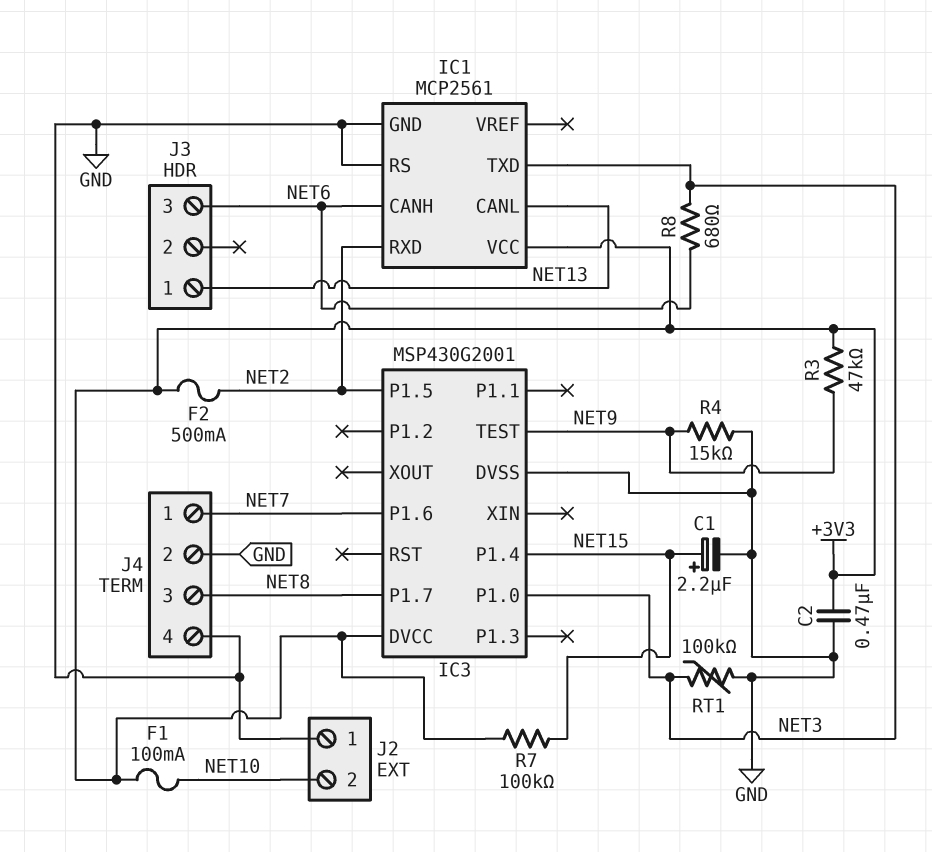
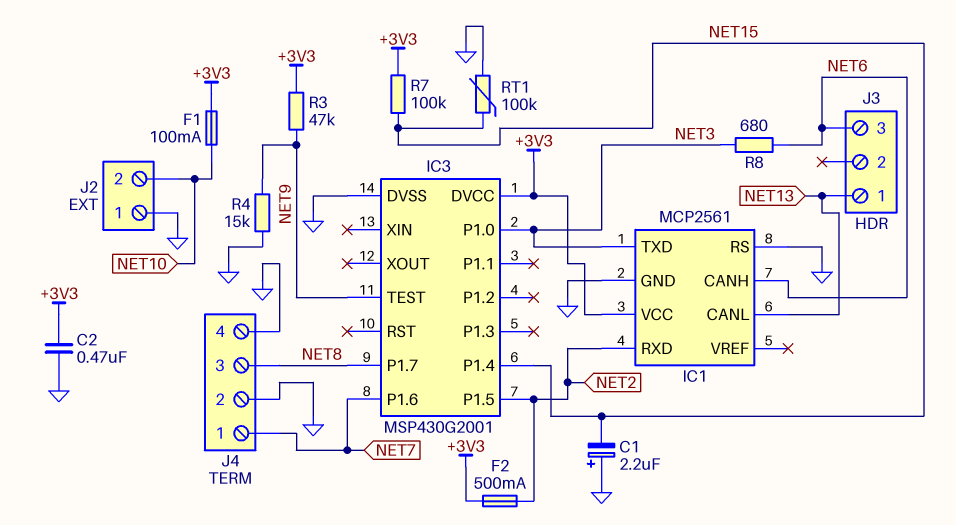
C1: 2.2uF (plus NET15, minus GND) -> 2.2uF (plus GND, minus NET15)
RT1: 100k (GND, NET3) -> 100k (GND, NET15)

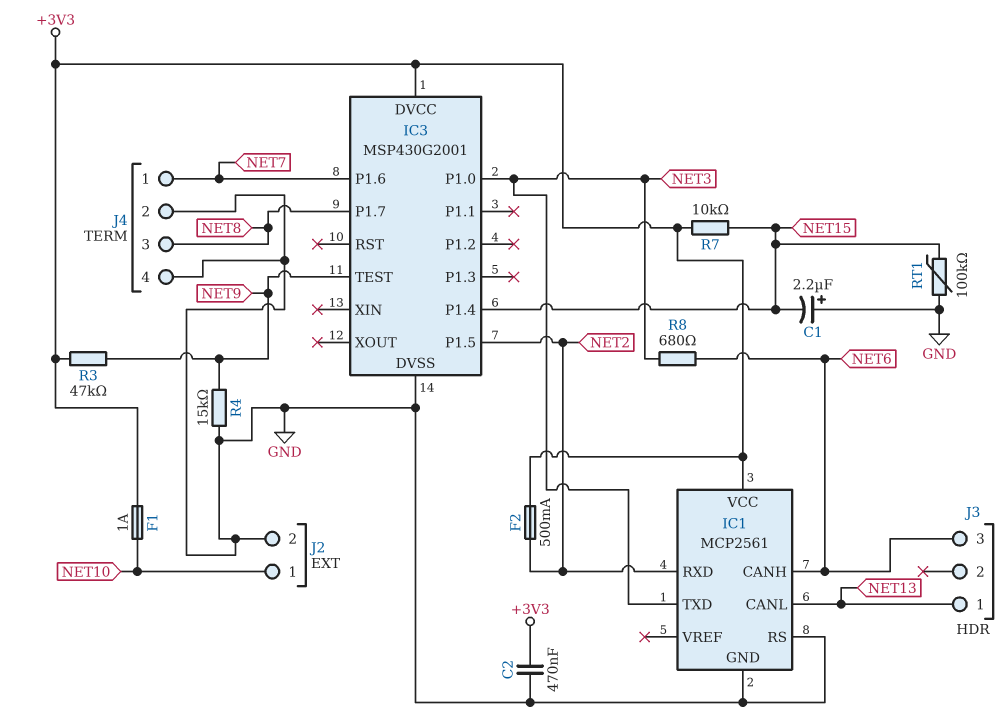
F1: 100mA (+3V3, NET10) -> 1A (+3V3, NET10)
J2 pin 1: GND -> NET10
J2 pin 2: NET10 -> GND
R7: 100k (+3V3, NET15) -> 10k (+3V3, NET15)

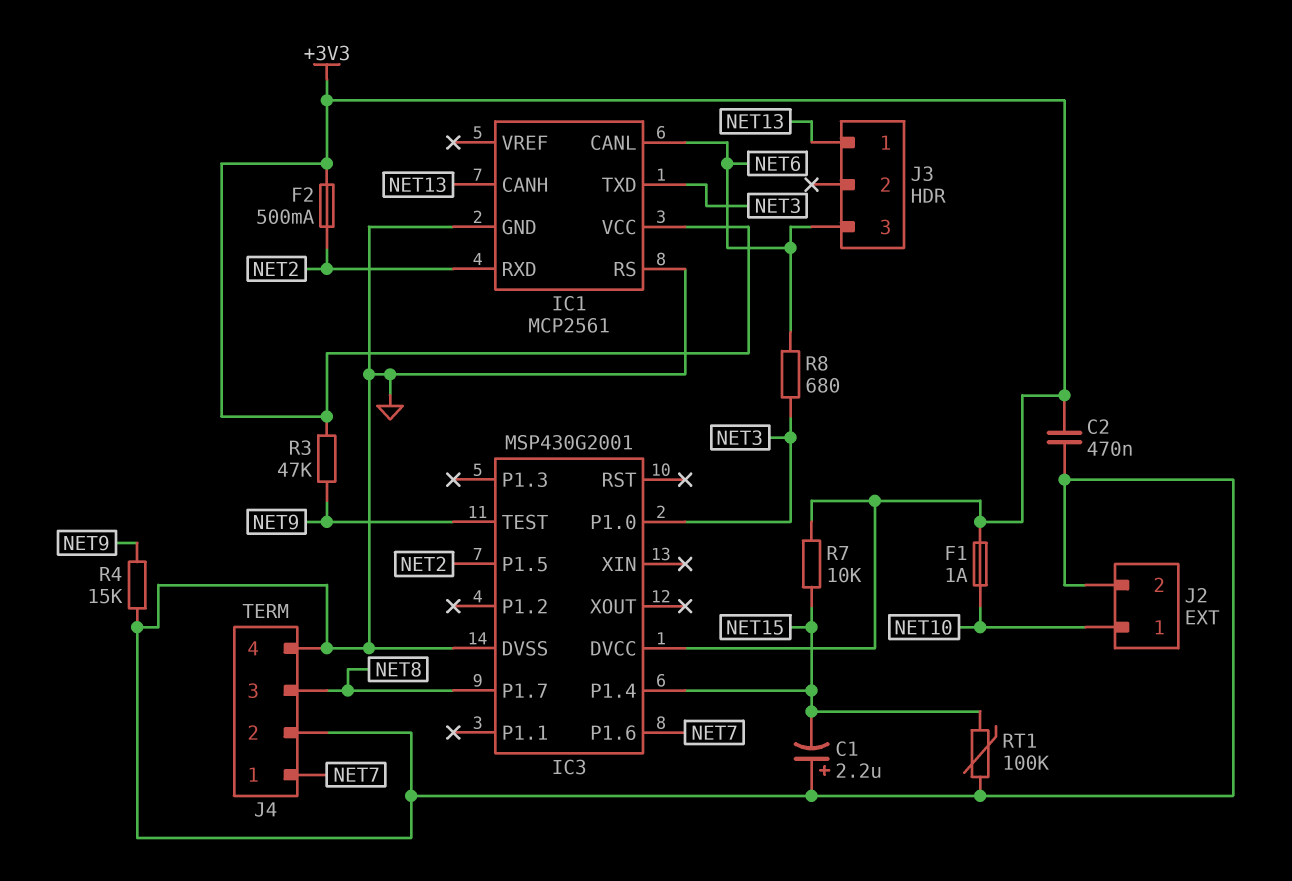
IC1 pin CANH: NET6 -> NET13
IC1 pin CANL: NET13 -> NET6

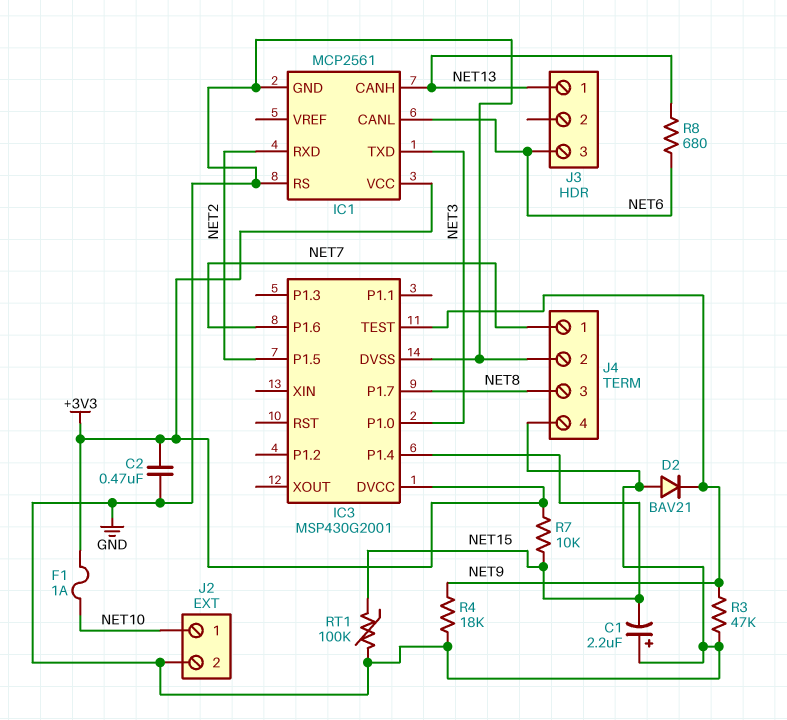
D2: none -> diode BAV21 (A GND, K NET9)
F2: 500mA (+3V3, NET2) -> none
R3: 47k (+3V3, NET9) -> 47k (GND, NET9)
R4: 15k (GND, NET9) -> 18k (GND, NET9)
R8: 680 (NET3, NET6) -> 680 (NET6, NET13)

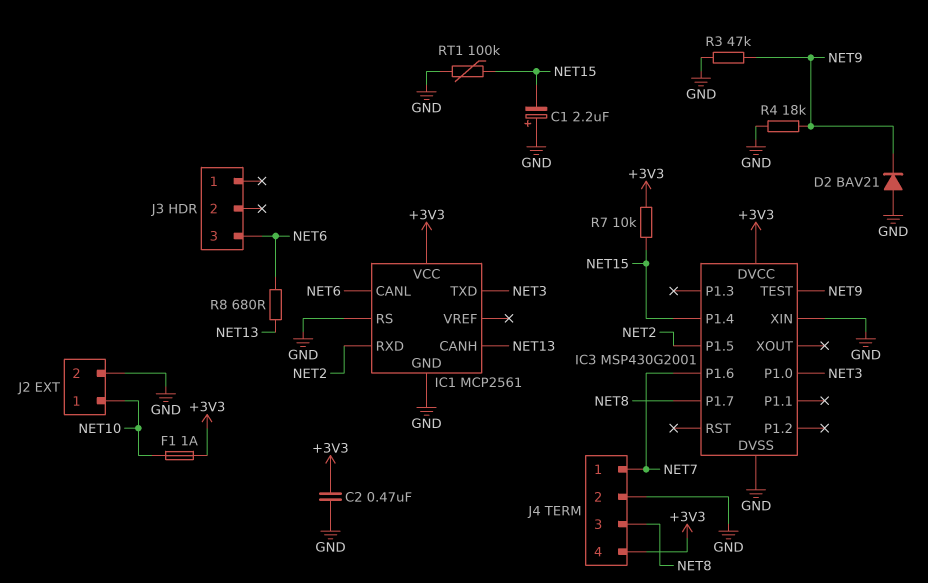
IC3 pin XIN: none -> GND
J3 pin 1: NET13 -> none
J4 pin 4: GND -> +3V3

